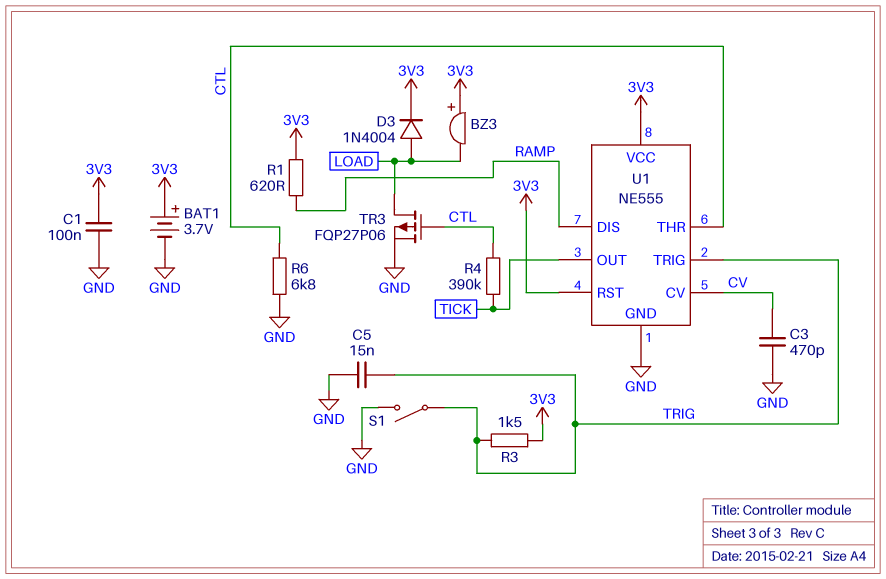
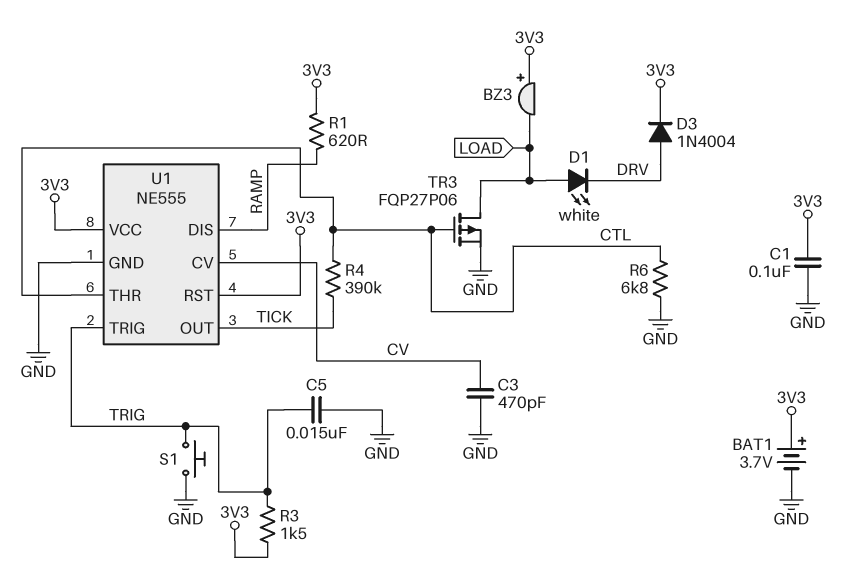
D1: none -> LED white (A LOAD, K DRV)
D3: diode 1N4004 (A LOAD, K 3V3) -> diode 1N4004 (A DRV, K 3V3)
S1: switch (GND, TRIG) -> button (GND, TRIG)

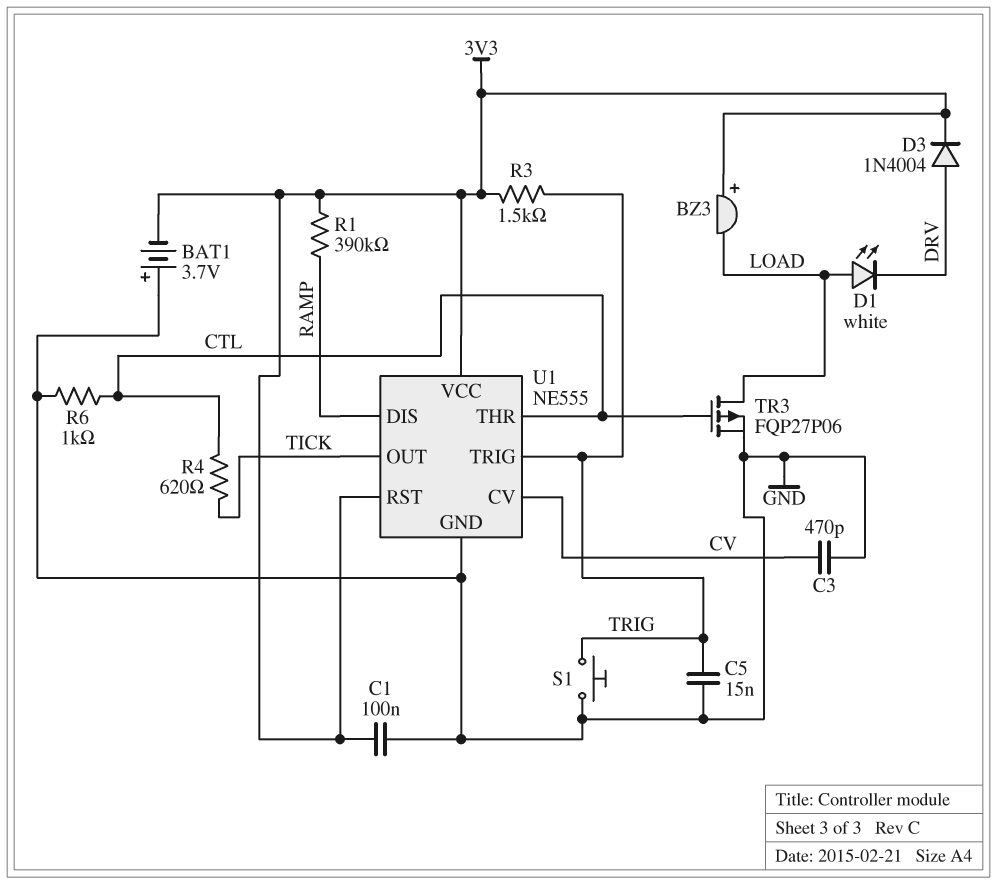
BAT1: 3.7V (plus 3V3, minus GND) -> 3.7V (plus GND, minus 3V3)
R1: 620 (3V3, RAMP) -> 390k (3V3, RAMP)
R4: 390k (CTL, TICK) -> 620 (CTL, TICK)
R6: 6.8k (CTL, GND) -> 1k (CTL, GND)

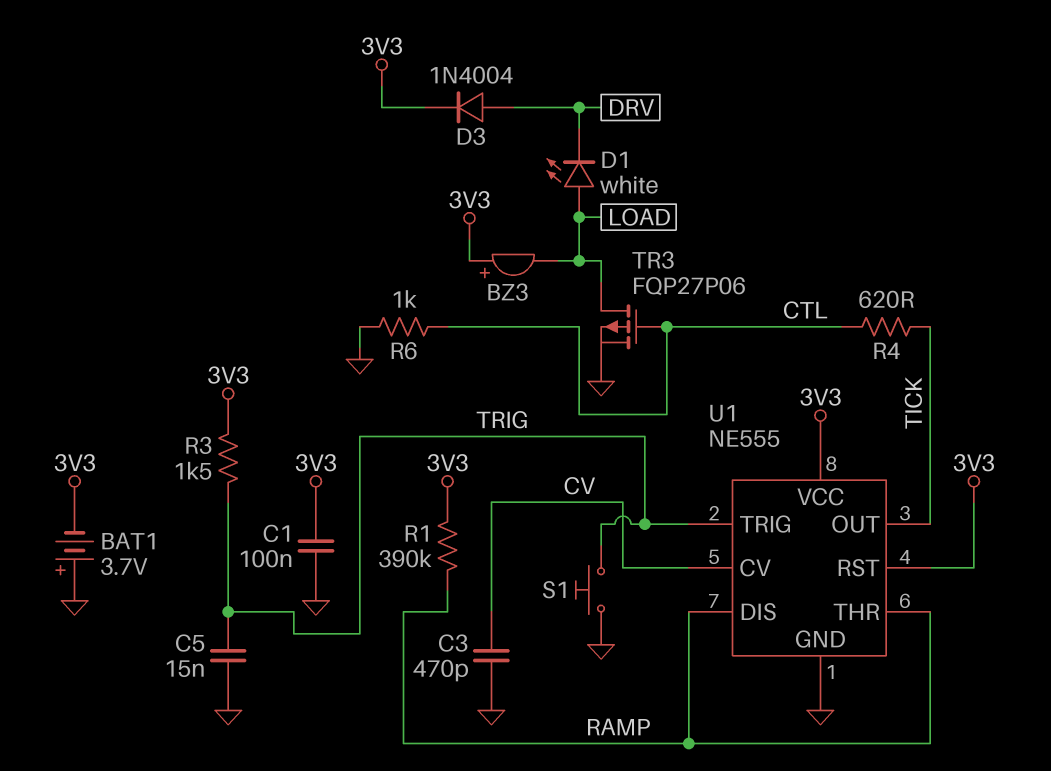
U1 pin THR: CTL -> RAMP

